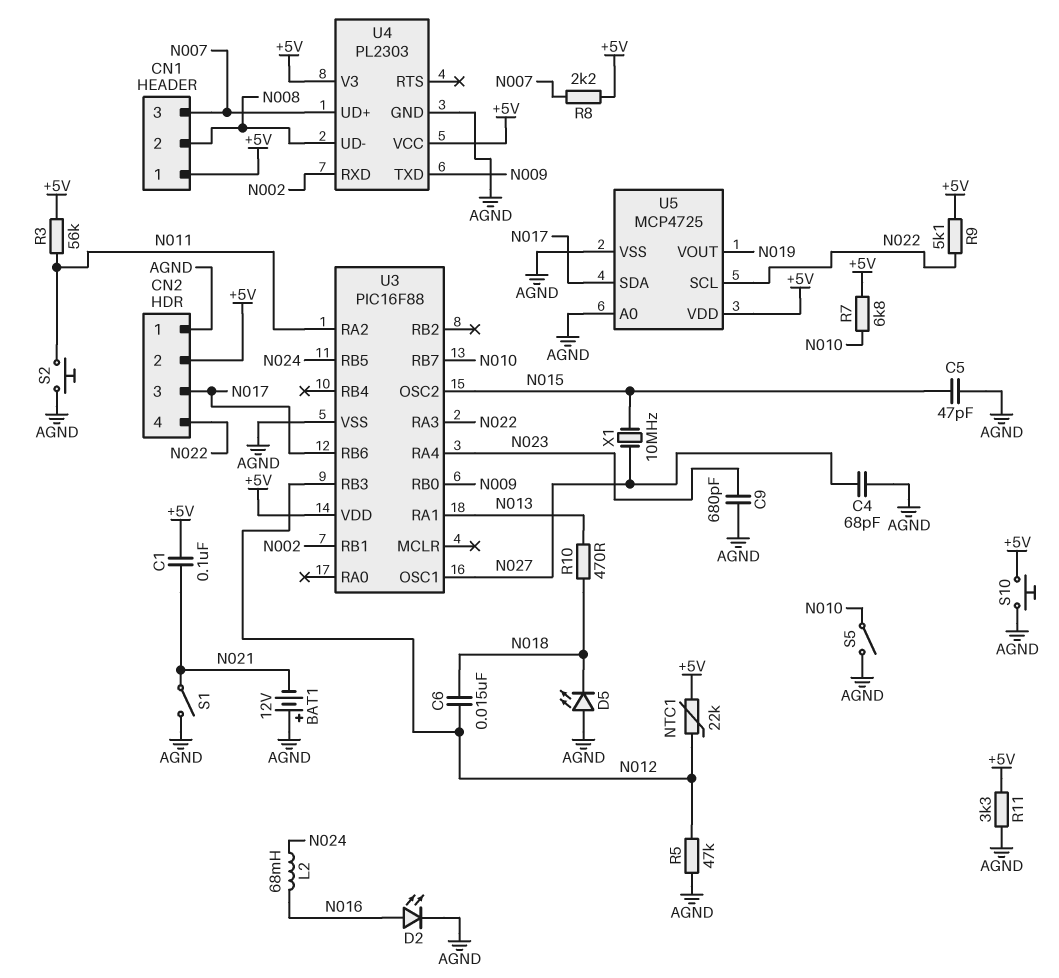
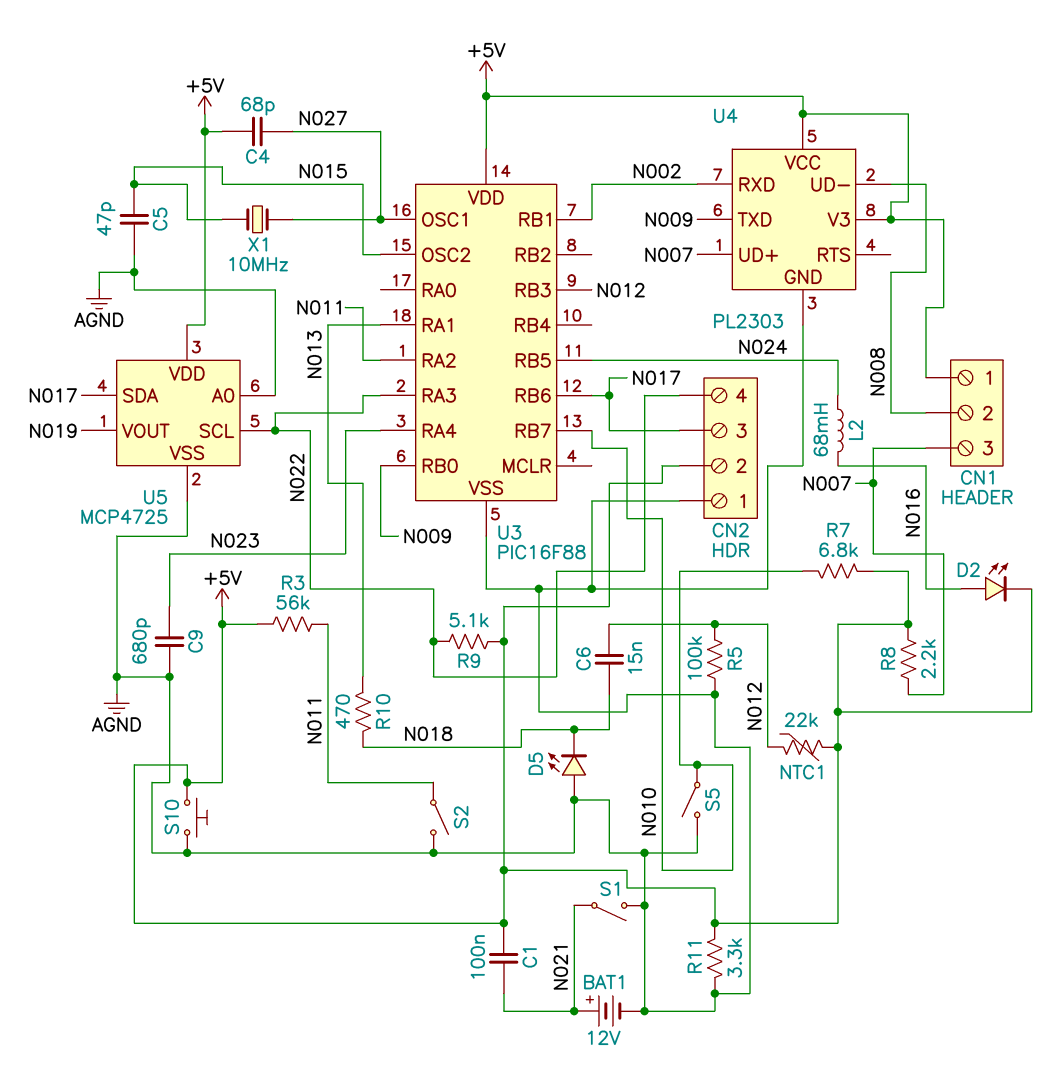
BAT1: 12V (plus AGND, minus N021) -> 12V (plus N021, minus AGND)
C4: 68pF (AGND, N027) -> 68pF (+5V, N027)
D2: LED (A N016, K AGND) -> LED (A N016, K +5V)
R5: 47k (AGND, N012) -> 100k (AGND, N012)
S2: button (AGND, N011) -> switch (AGND, N011)

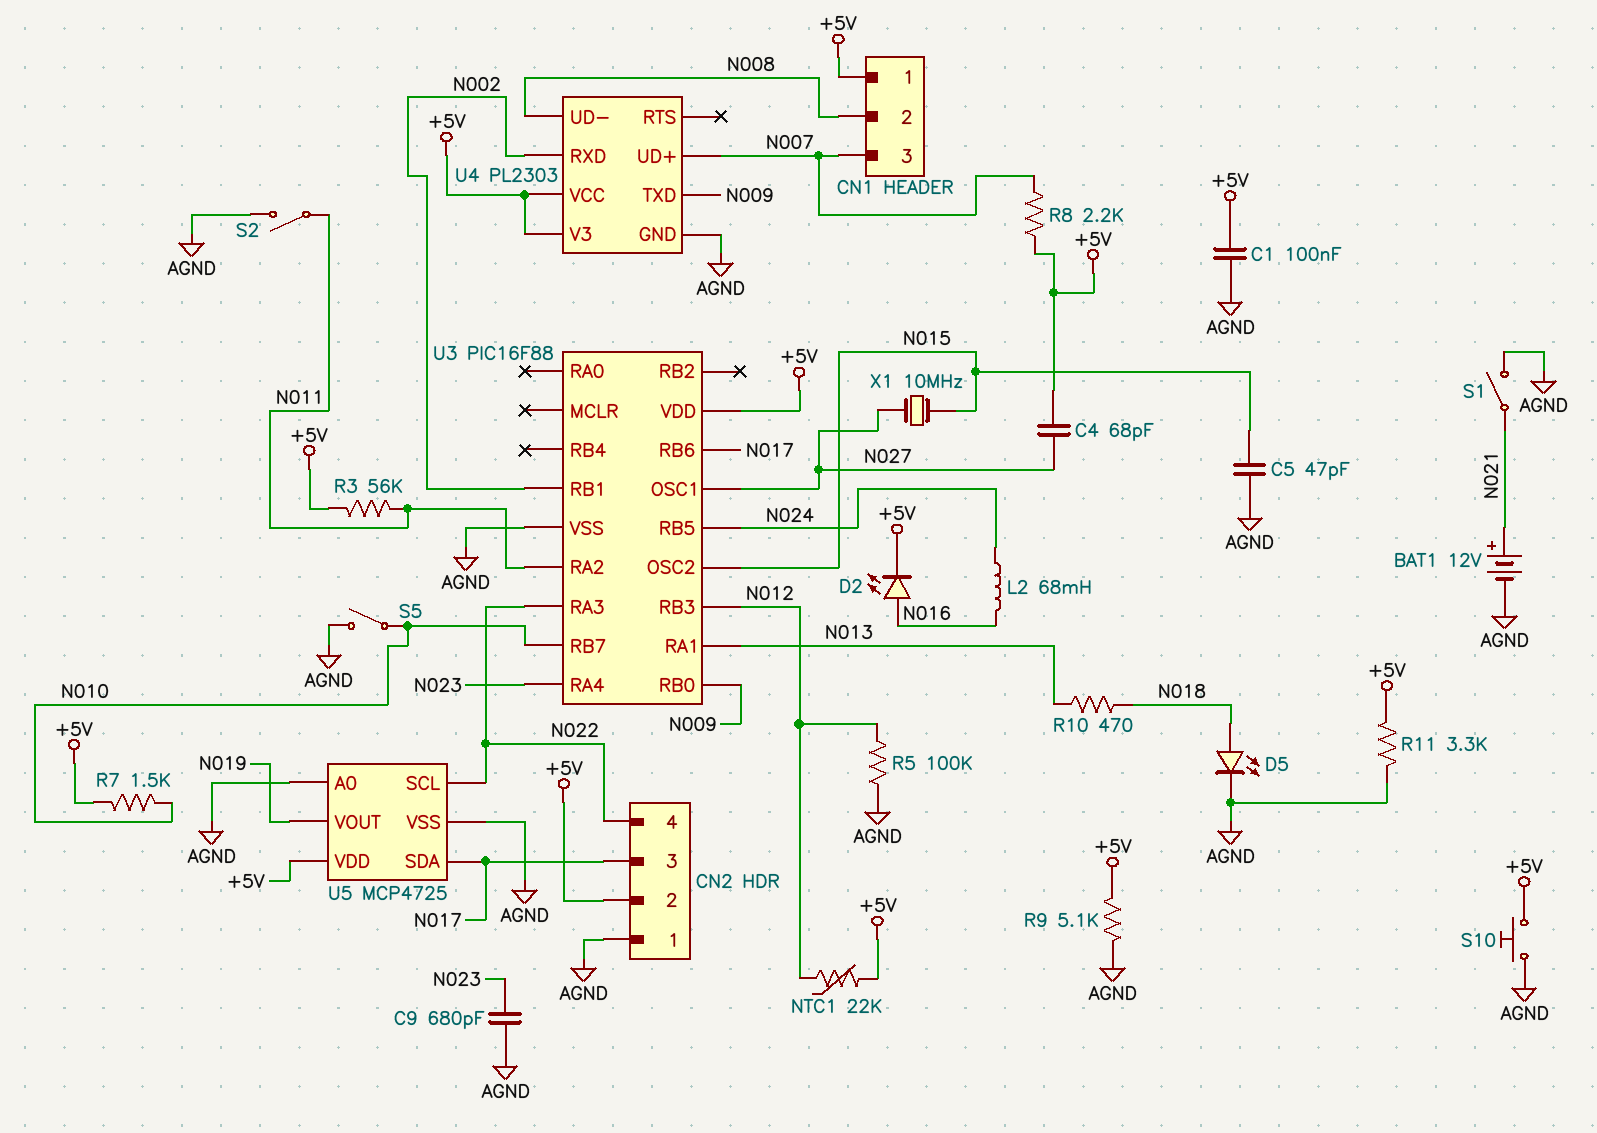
C1: 100nF (+5V, N021) -> 100nF (+5V, AGND)
C6: 15nF (N012, N018) -> none
D5: LED (A AGND, K N018) -> LED (A N018, K AGND)
R7: 6.8k (+5V, N010) -> 1.5k (+5V, N010)
R9: 5.1k (+5V, N022) -> 5.1k (+5V, AGND)

